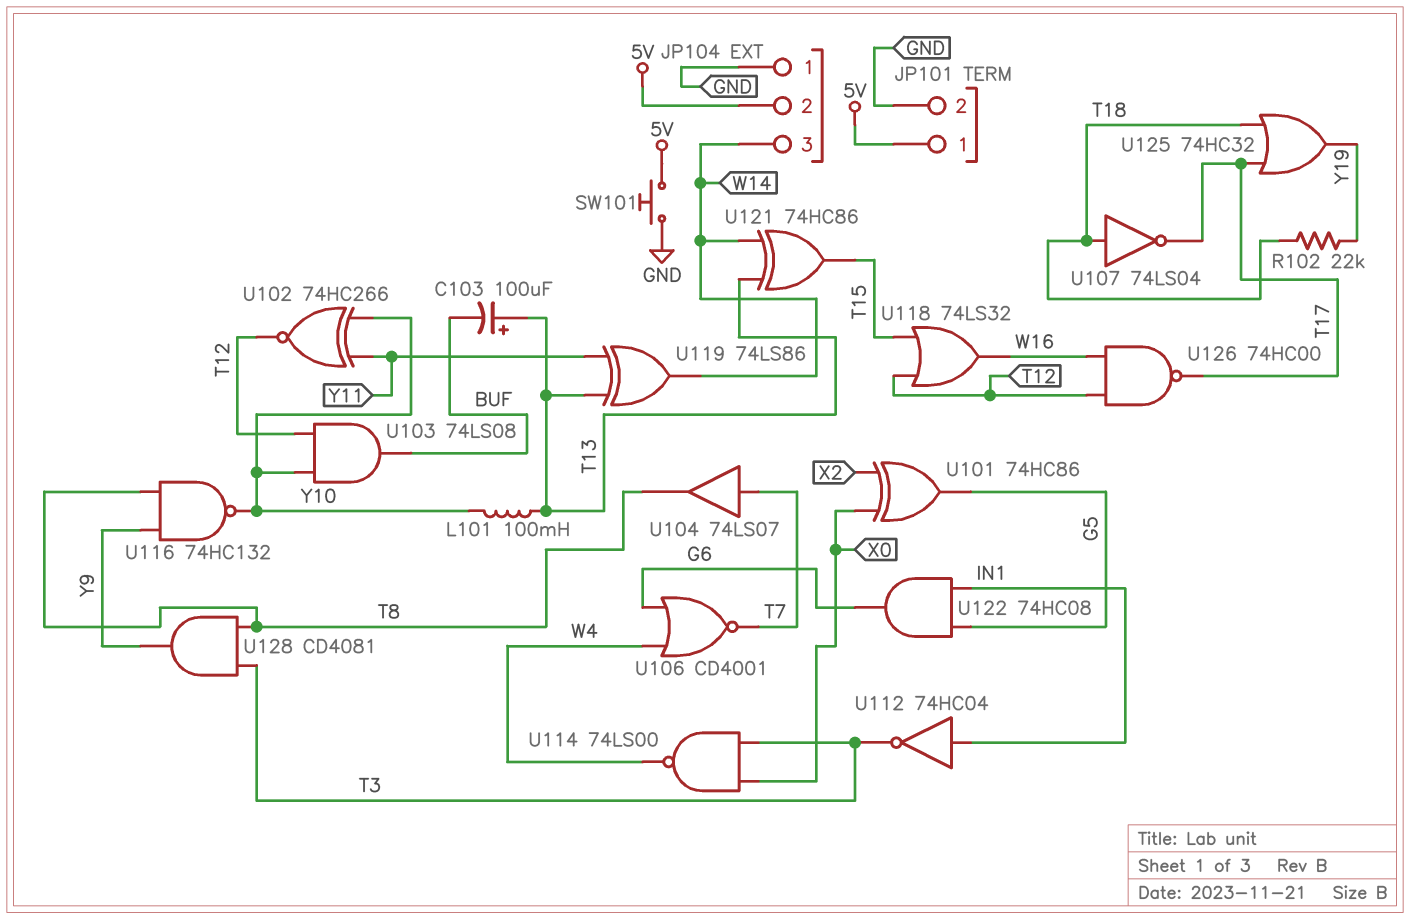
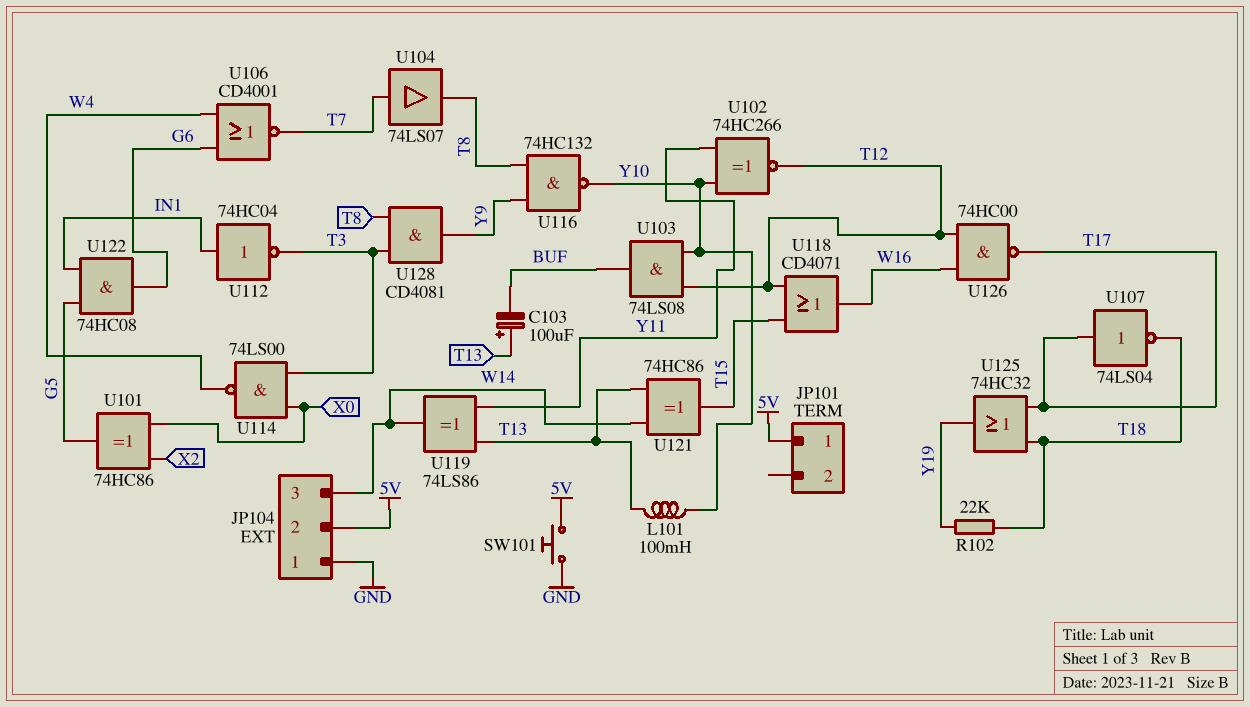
JP101 pin 2: GND -> none
U107: NOT 74LS04 (in T18, out T17) -> NOT 74LS04 (in T17, out T18)
U118: OR 74LS32 (in T12, in T15, out W16) -> OR CD4071 (in T12, in T15, out W16)

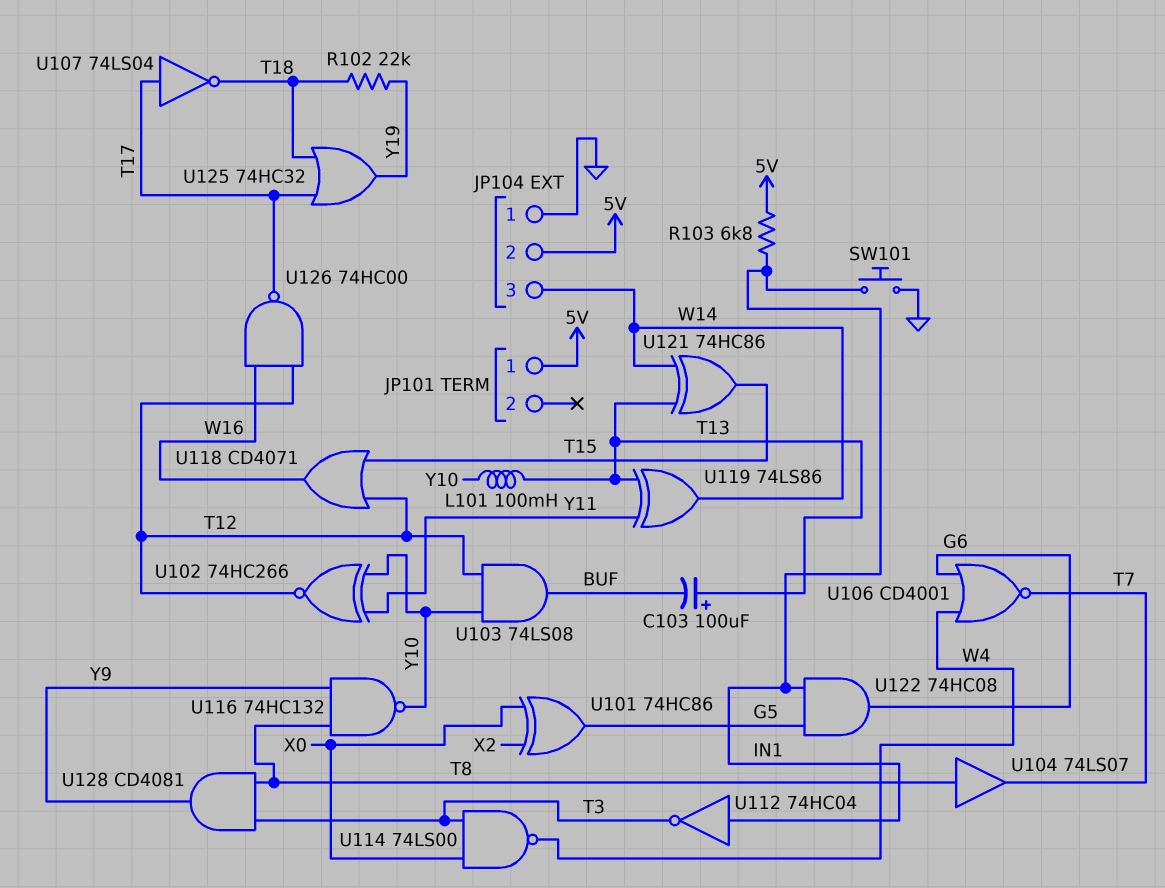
R103: none -> 6.8k (5V, IN1)
SW101: button (5V, GND) -> button (GND, IN1)
U104: buffer 74LS07 (in T7, out T8) -> buffer 74LS07 (in T8, out T7)

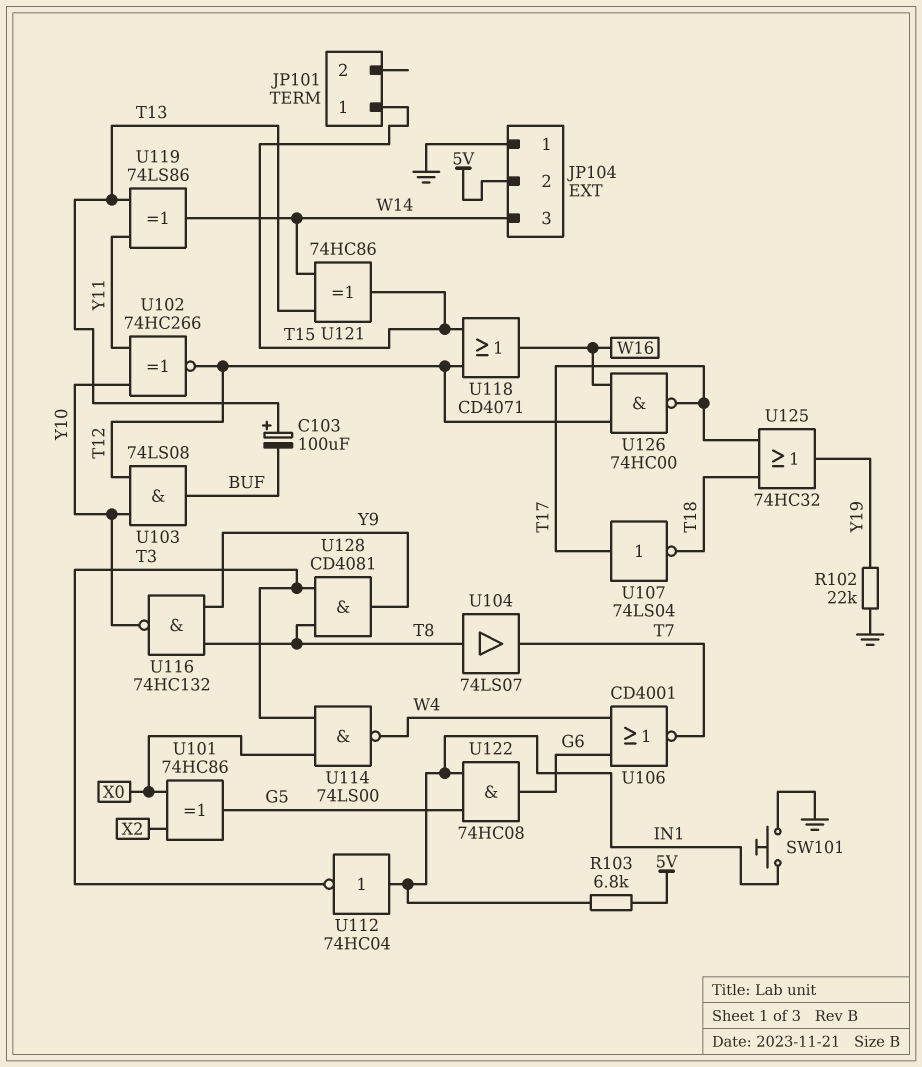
JP101 pin 1: 5V -> T15
L101: 100mH (T13, Y10) -> none
R102: 22k (T18, Y19) -> 22k (GND, Y19)

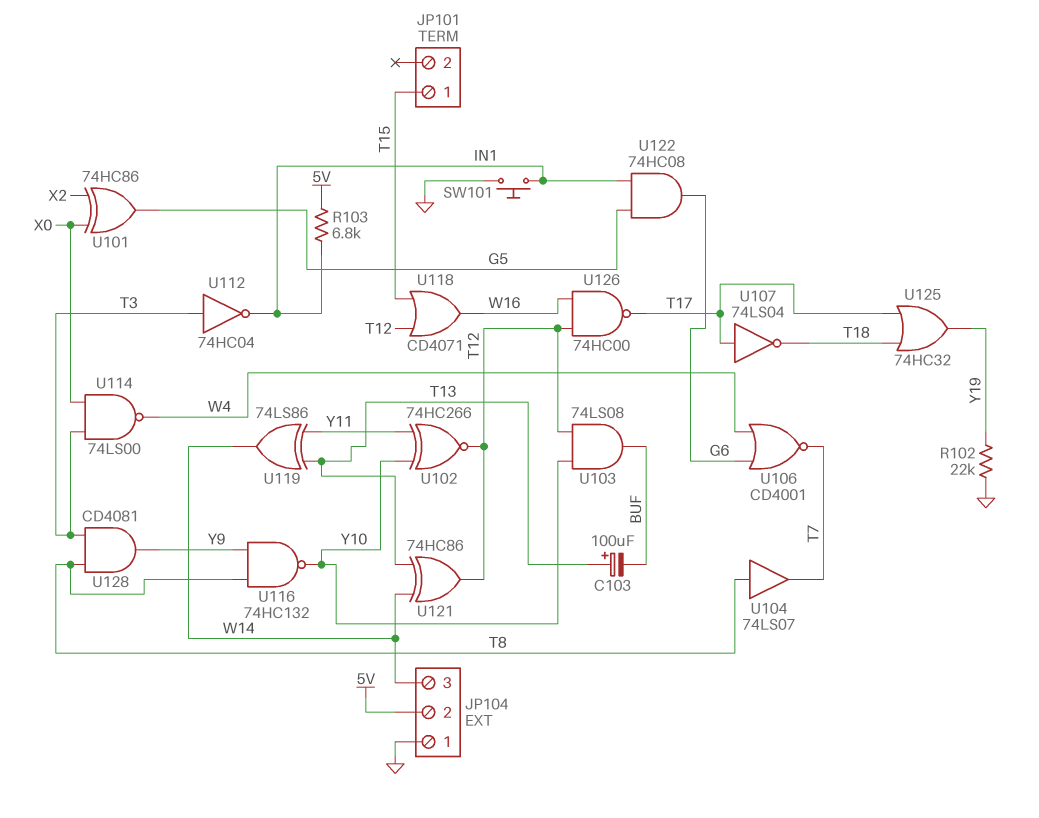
U112: NOT 74HC04 (in IN1, out T3) -> NOT 74HC04 (in T3, out IN1)
U121: XOR 74HC86 (in T13, in W14, out T15) -> XOR 74HC86 (in T13, in W14, out T12)

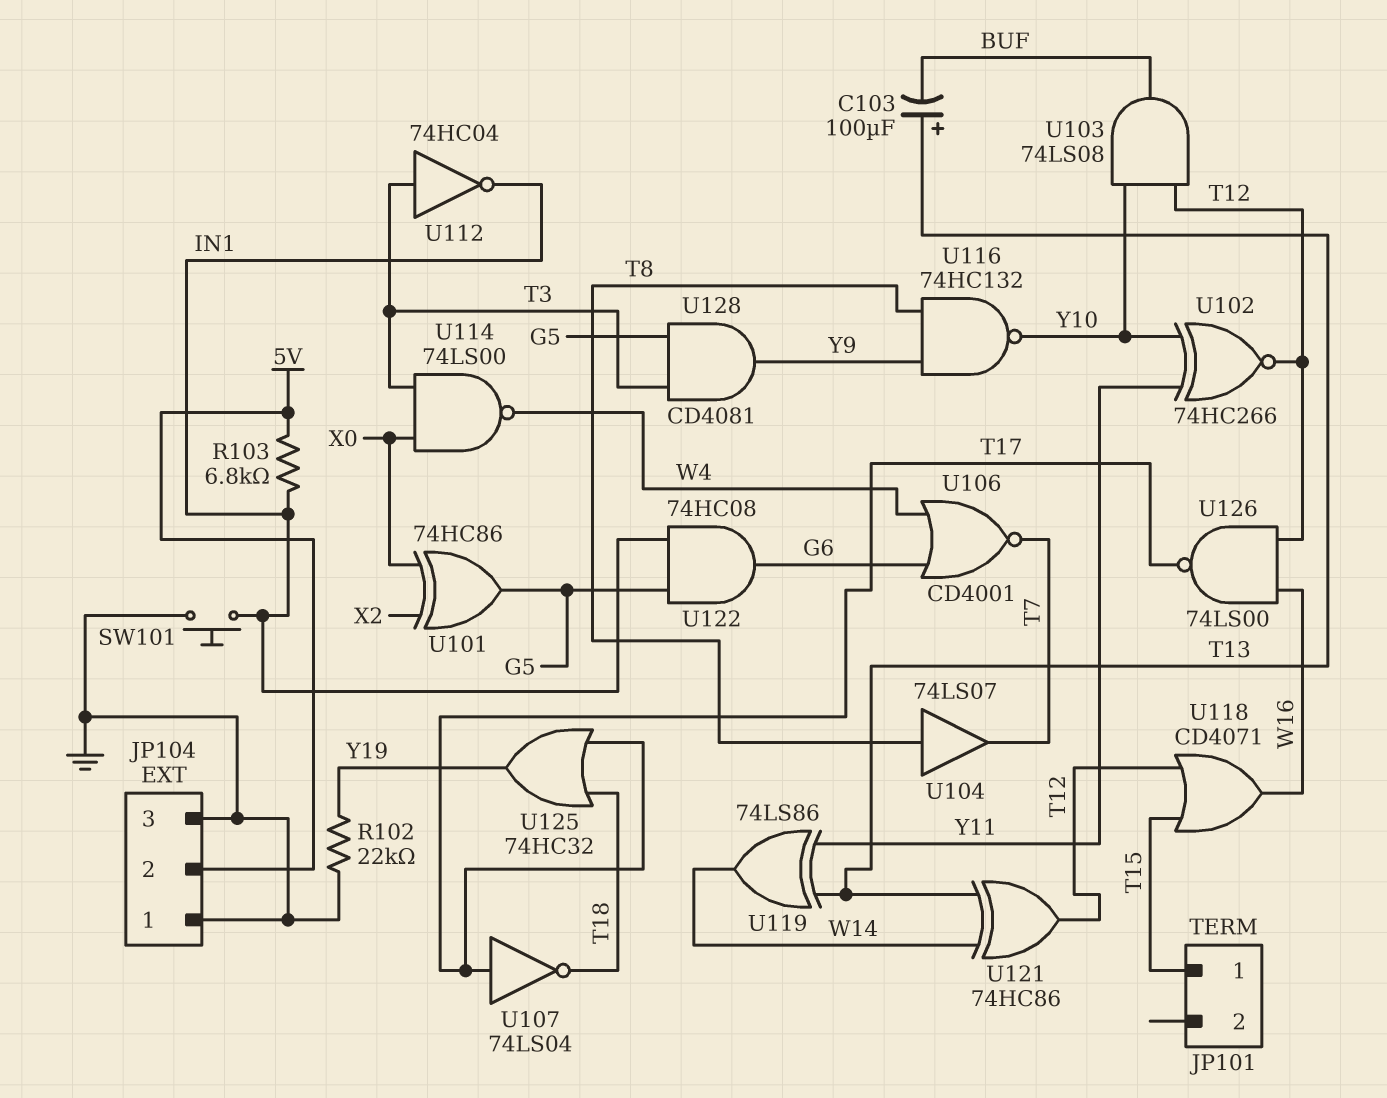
JP104 pin 3: W14 -> GND
U126: NAND 74HC00 (in T12, in W16, out T17) -> NAND 74LS00 (in T12, in W16, out T17)
U128: AND CD4081 (in T3, in T8, out Y9) -> AND CD4081 (in G5, in T3, out Y9)

